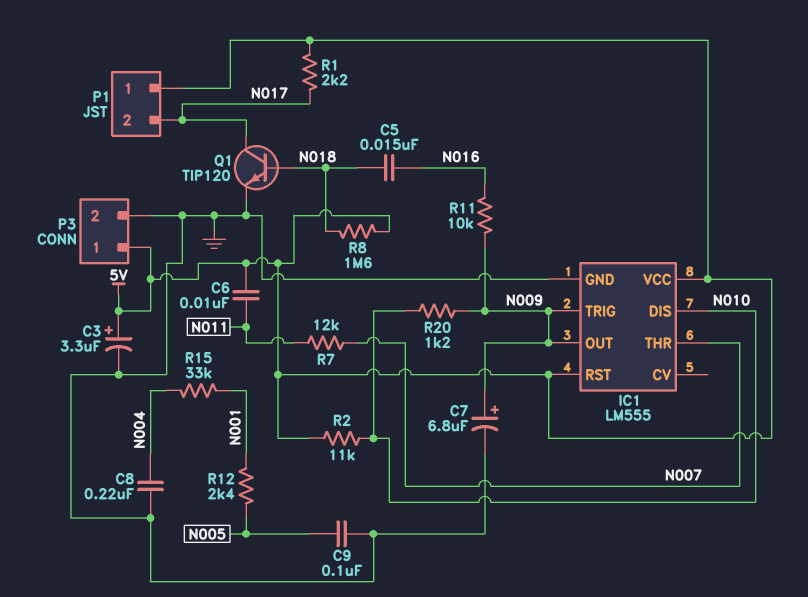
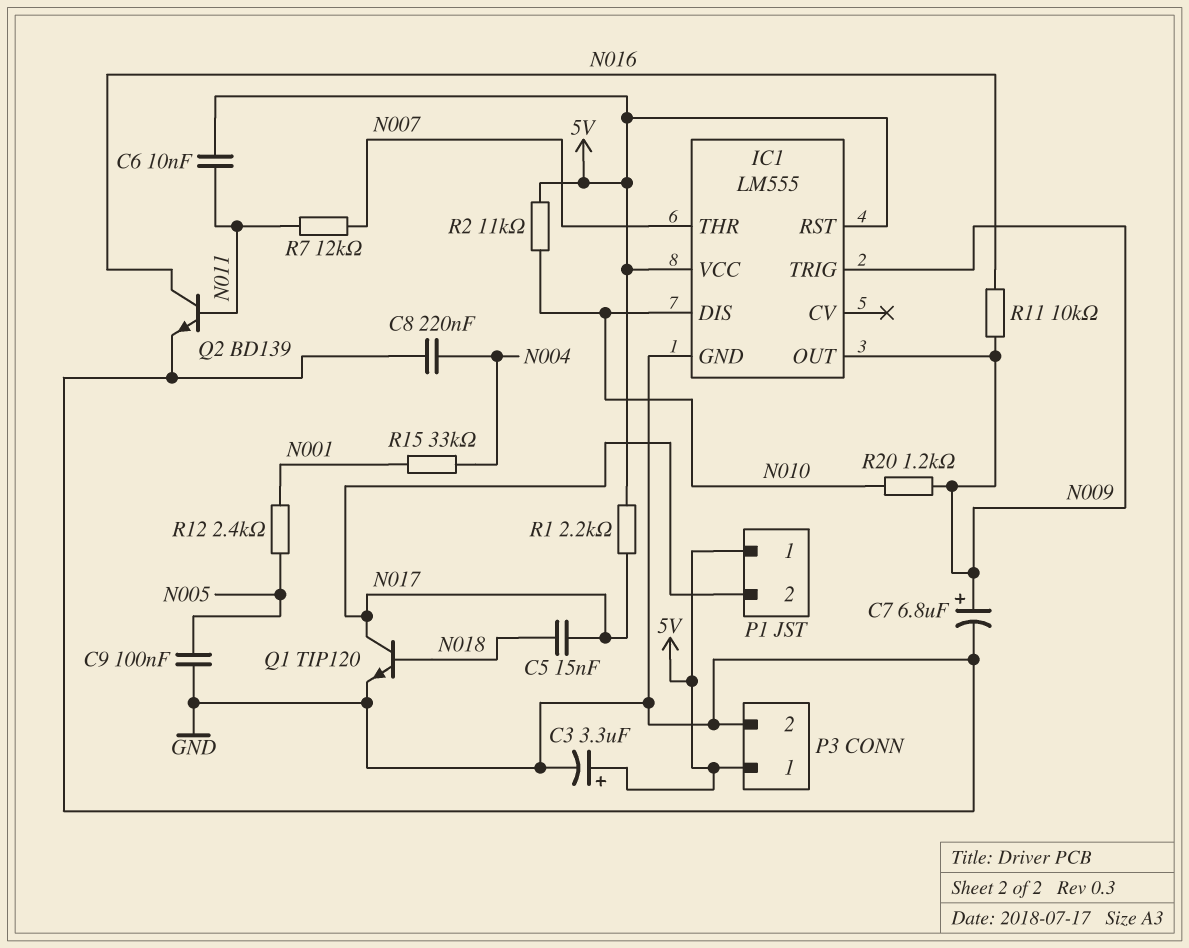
C5: 15nF (N016, N018) -> 15nF (N017, N018)
Q2: none -> NPN BD139 (B N011, C N016, E GND)
R8: 1.6M (5V, N018) -> none

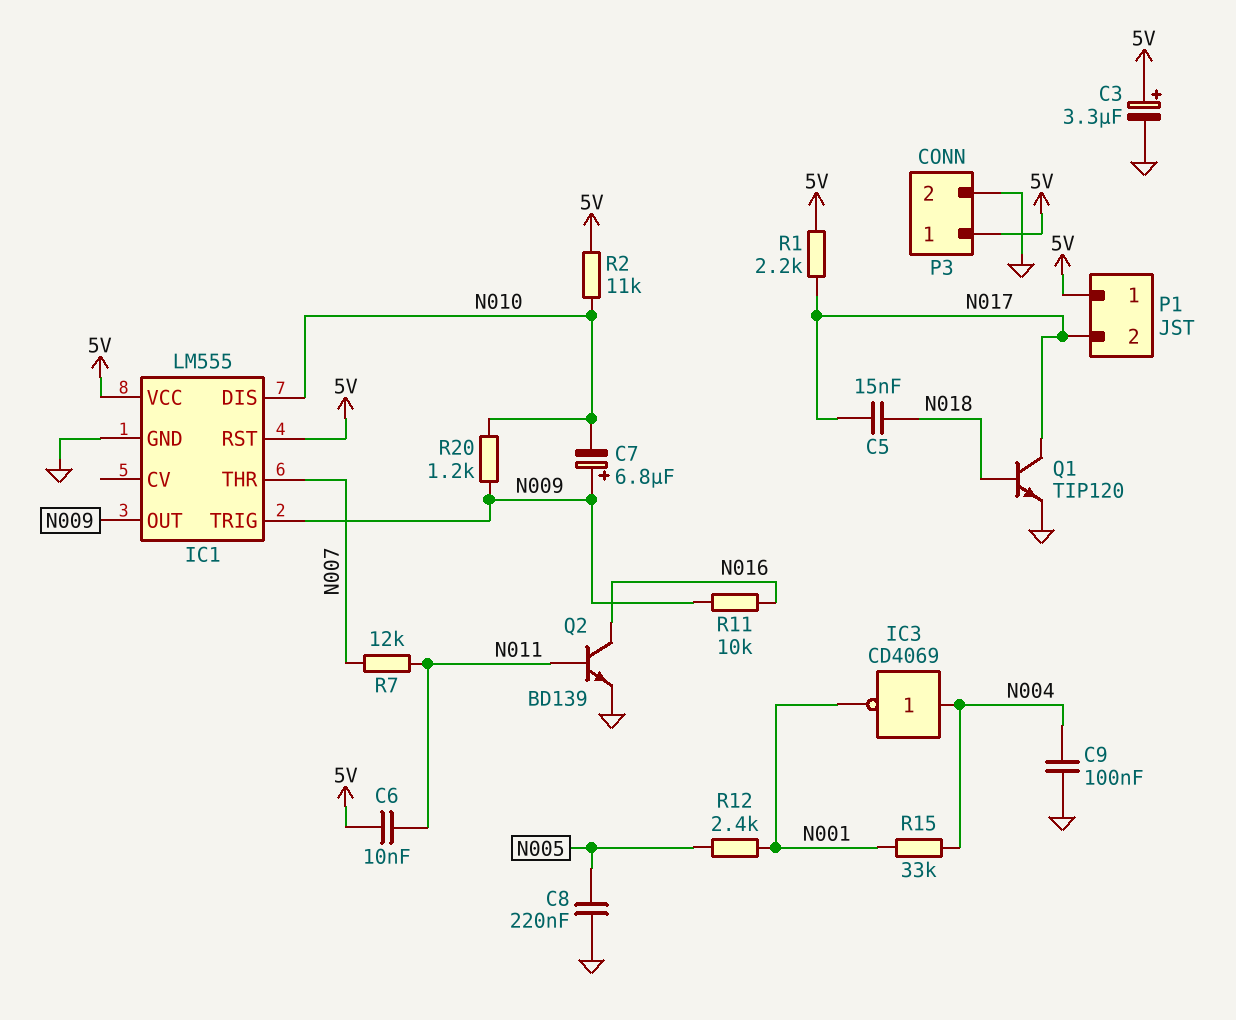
C7: 6.8uF (plus N009, minus GND) -> 6.8uF (plus N009, minus N010)
C8: 220nF (GND, N004) -> 220nF (GND, N005)
C9: 100nF (GND, N005) -> 100nF (GND, N004)
IC3: none -> NOT CD4069 (in N004, out N001)

